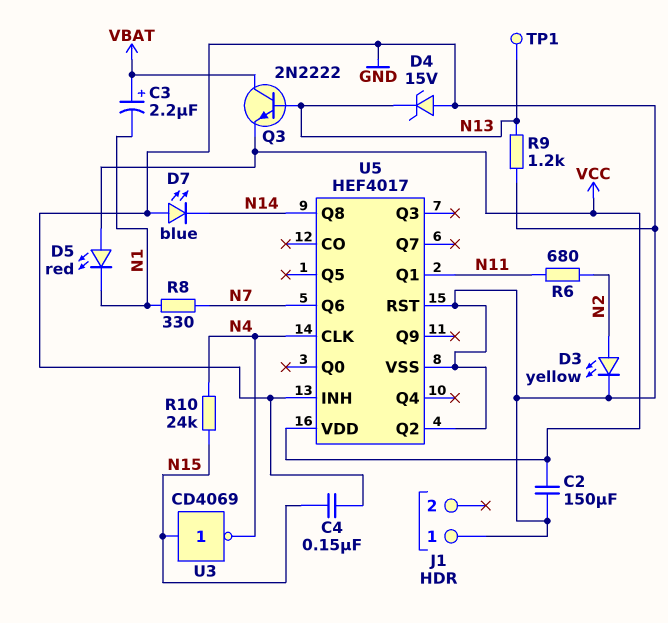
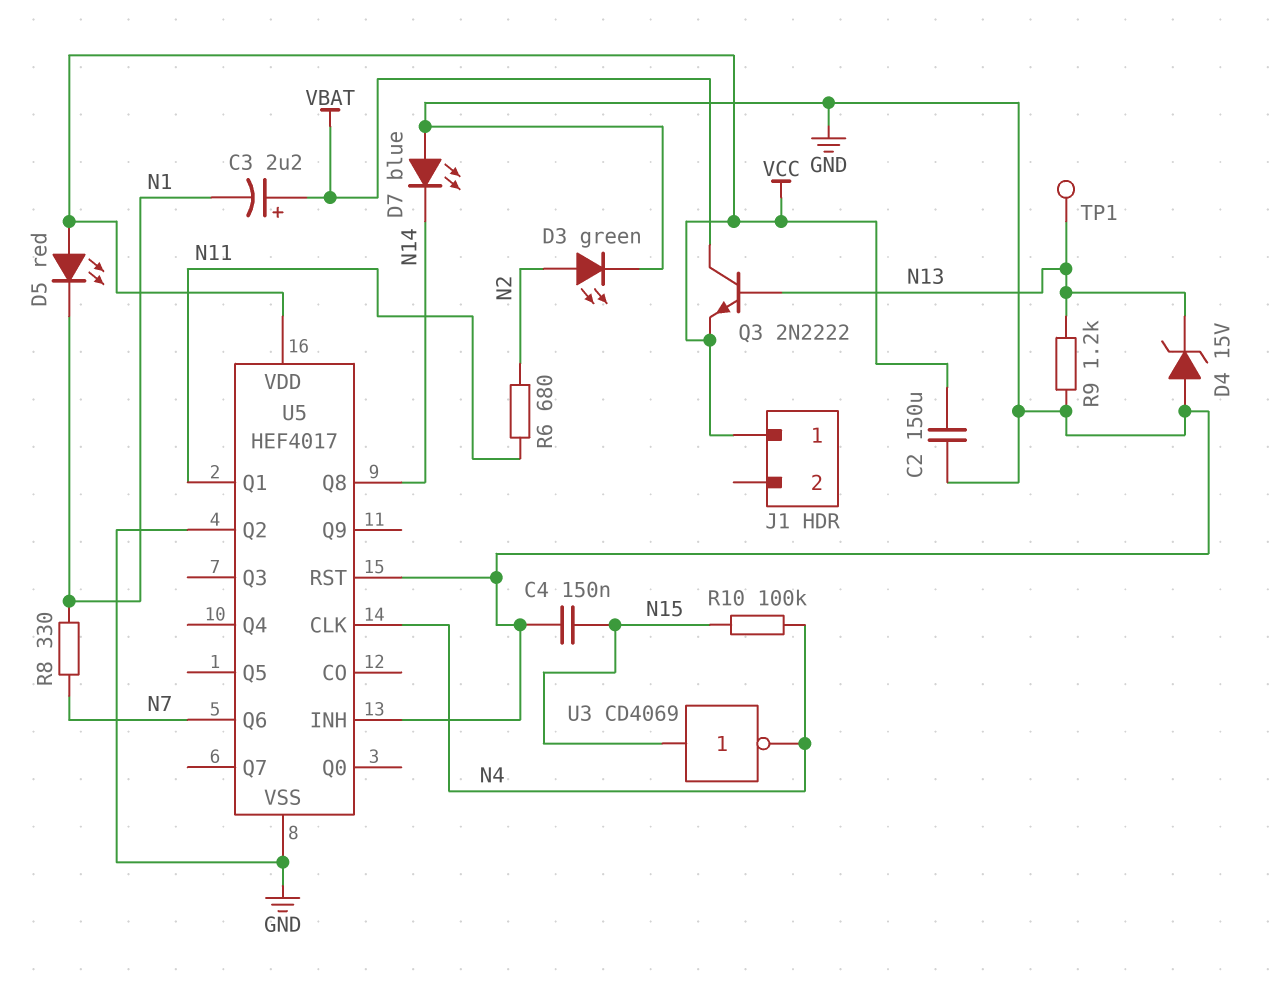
D3: LED yellow (A N2, K GND) -> LED green (A N2, K GND)
J1 pin 1: GND -> VCC
R10: 24k (N4, N15) -> 100k (N4, N15)

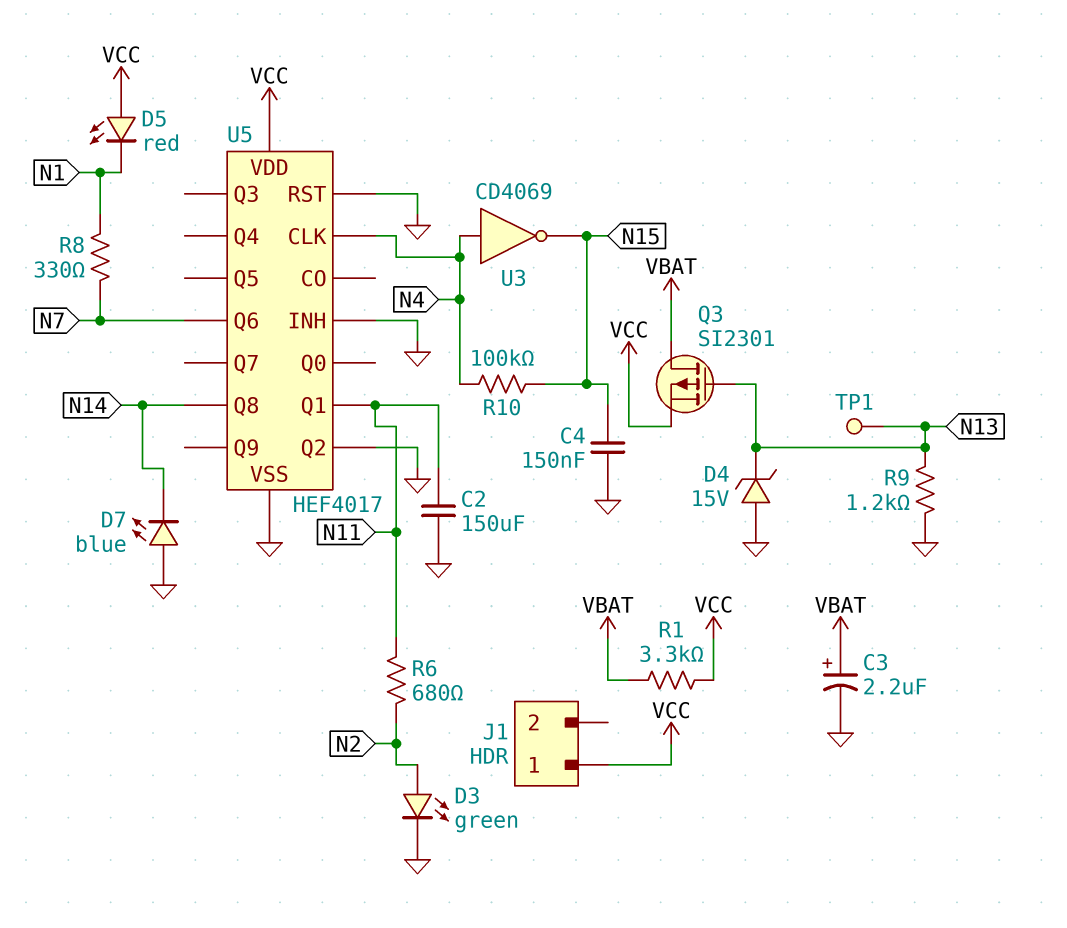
C2: 150uF (GND, VCC) -> 150uF (GND, N11)
C3: 2.2uF (plus VBAT, minus N1) -> 2.2uF (plus VBAT, minus GND)
Q3: NPN 2N2222 (B N13, C VBAT, E VCC) -> PMOS SI2301 (G N13, D VBAT, S VCC)
R1: none -> 3.3k (VBAT, VCC)
U3: NOT CD4069 (in N15, out N4) -> NOT CD4069 (in N4, out N15)

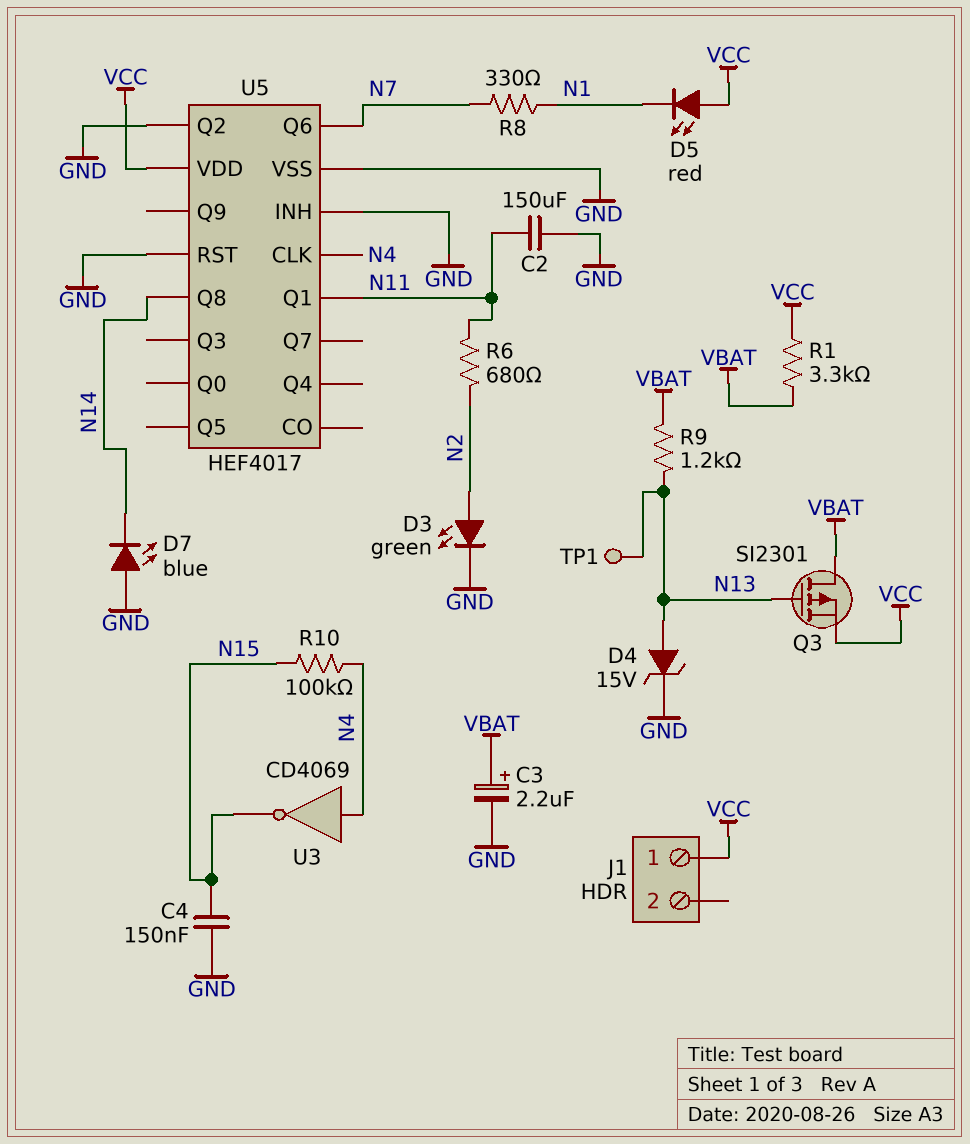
D4: zener 15V (A GND, K N13) -> zener 15V (A N13, K GND)
R9: 1.2k (GND, N13) -> 1.2k (N13, VBAT)

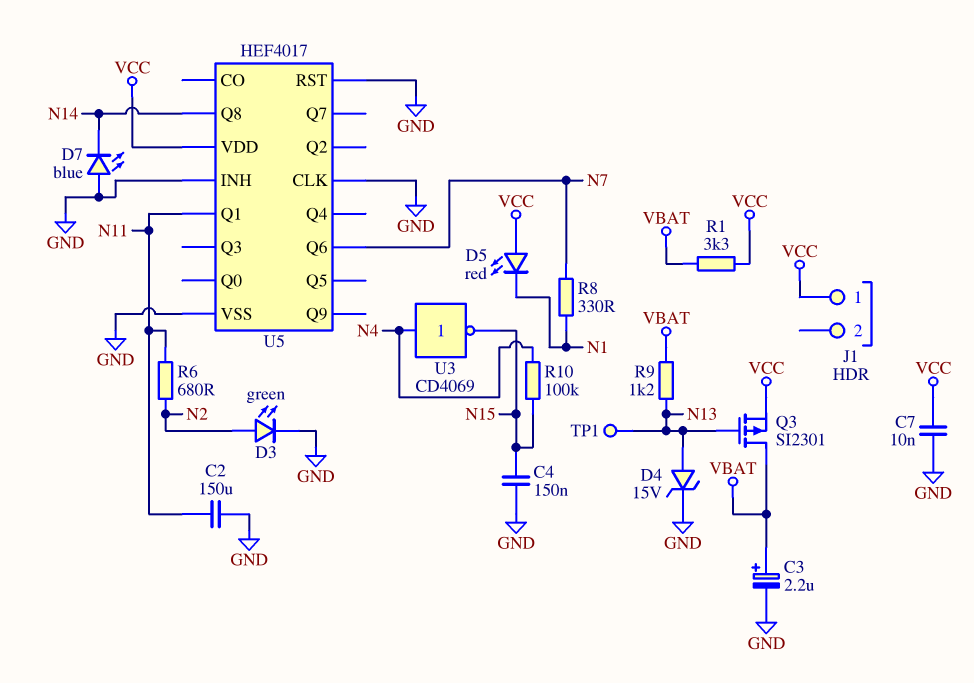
C7: none -> 10nF (GND, VCC)
U5 pin CLK: N4 -> GND
U5 pin Q2: GND -> none

